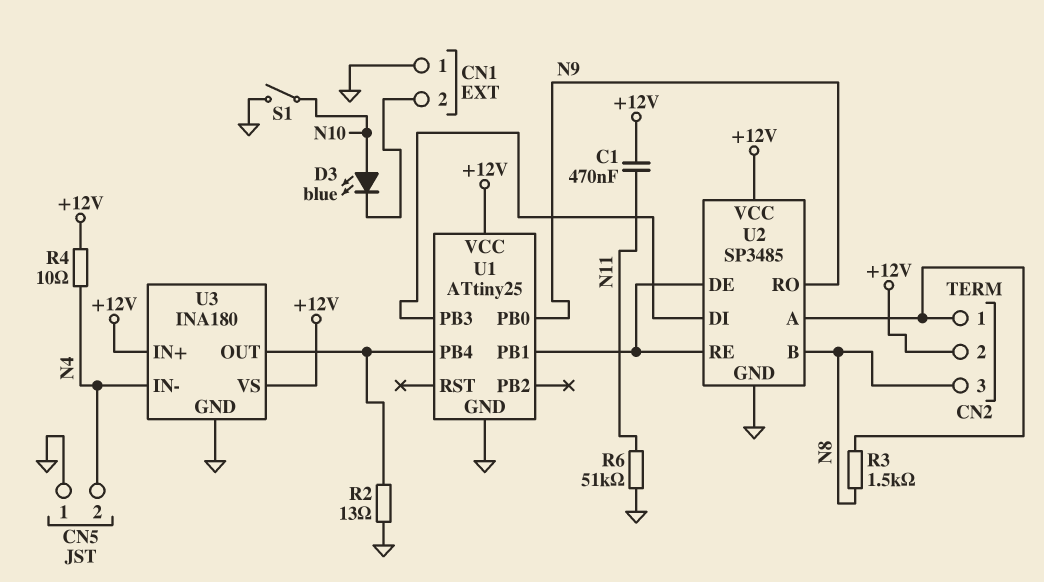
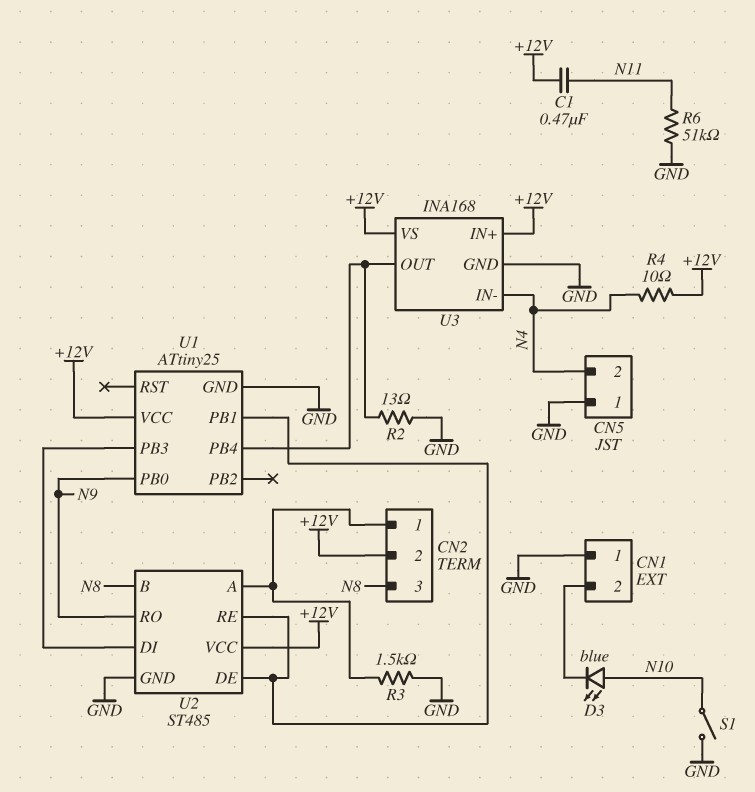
R3: 1.5k (CN2/1, N8) -> 1.5k (CN2/1, GND)
U2: SP3485 -> ST485
U3: INA180 -> INA168

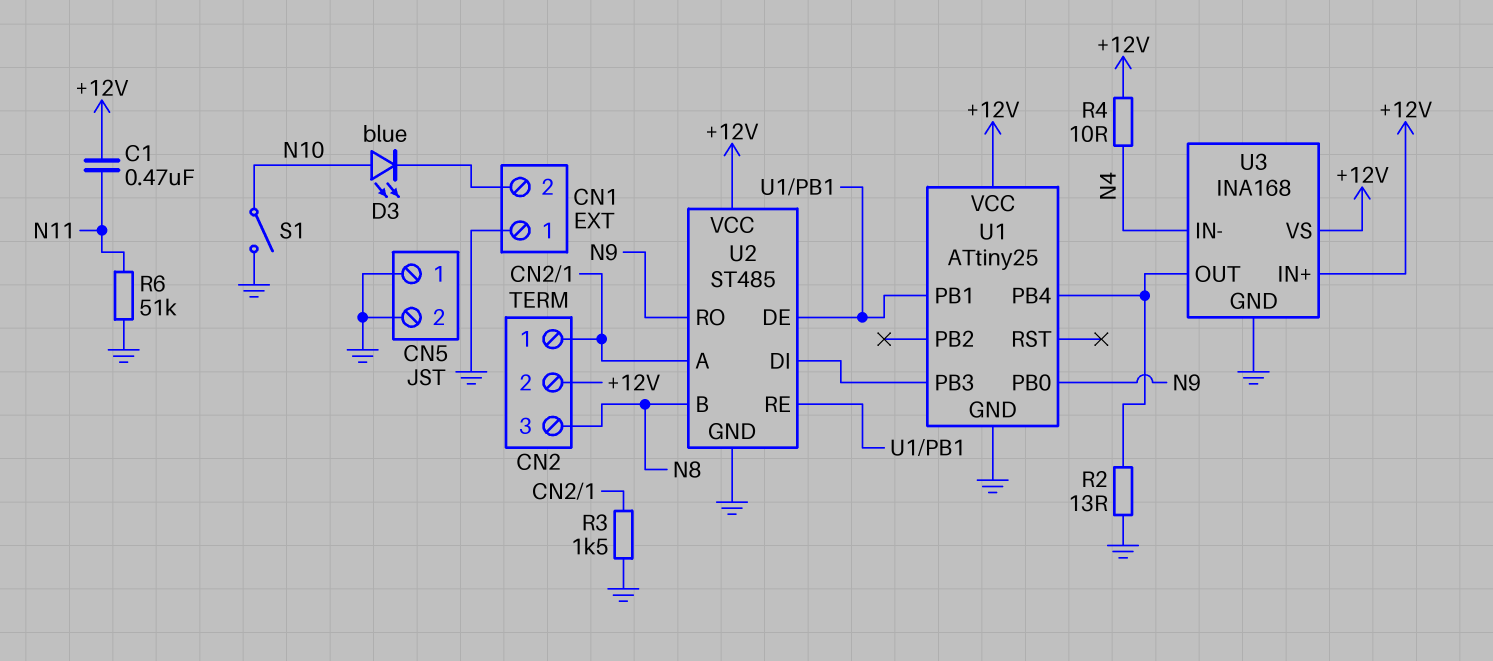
CN5 pin 2: N4 -> GND

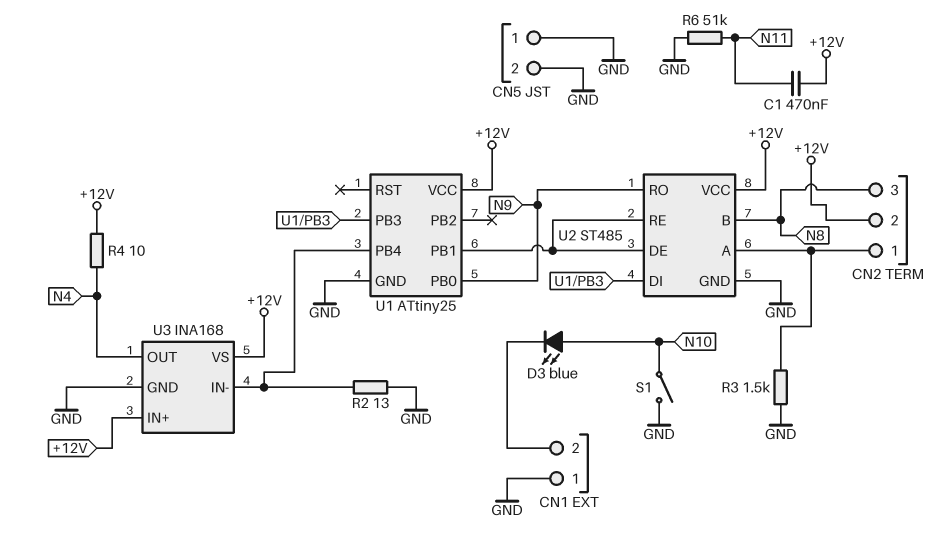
U3 pin IN-: N4 -> U1/PB4
U3 pin OUT: U1/PB4 -> N4

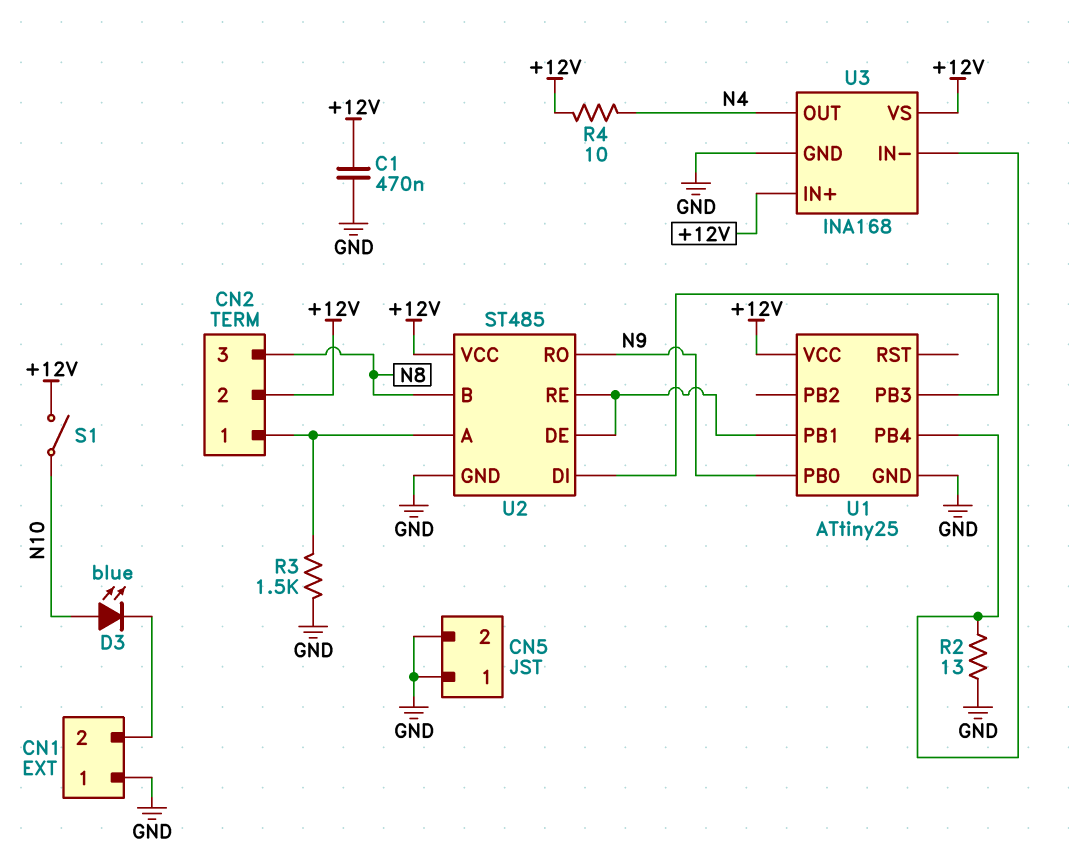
C1: 470nF (+12V, N11) -> 470nF (+12V, GND)
R6: 51k (GND, N11) -> none
S1: switch (GND, N10) -> switch (+12V, N10)

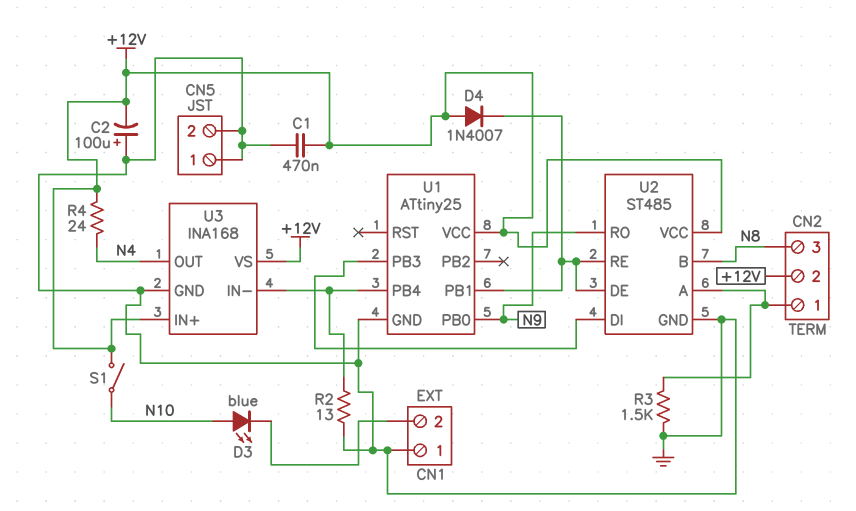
C2: none -> 100uF (plus GND, minus +12V)
D4: none -> diode 1N4007 (A +12V, K U1/PB1)
R4: 10 (+12V, N4) -> 24 (+12V, N4)

